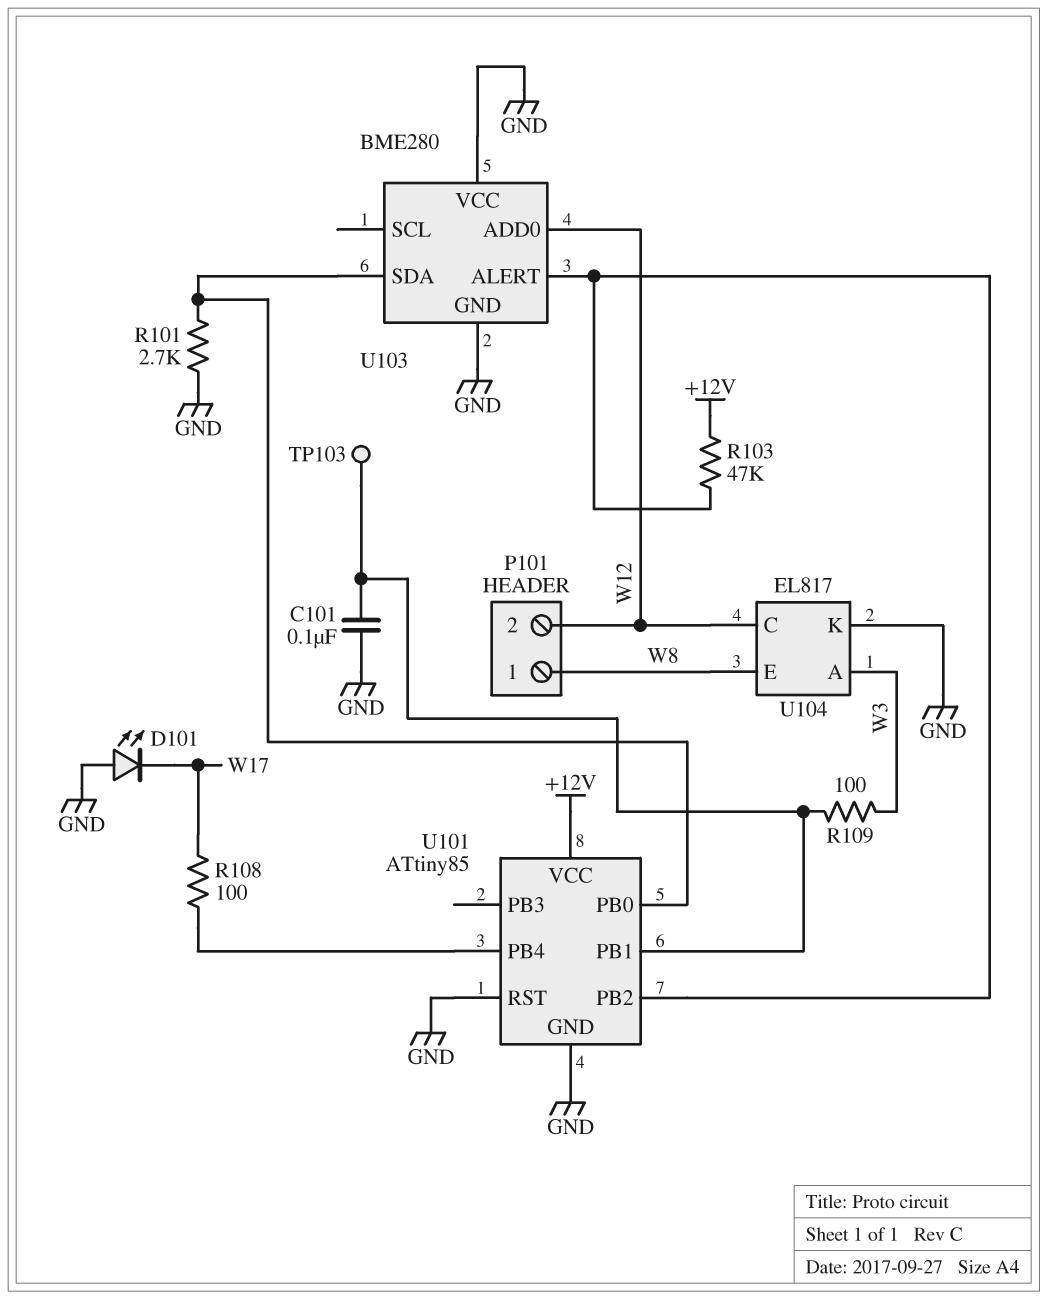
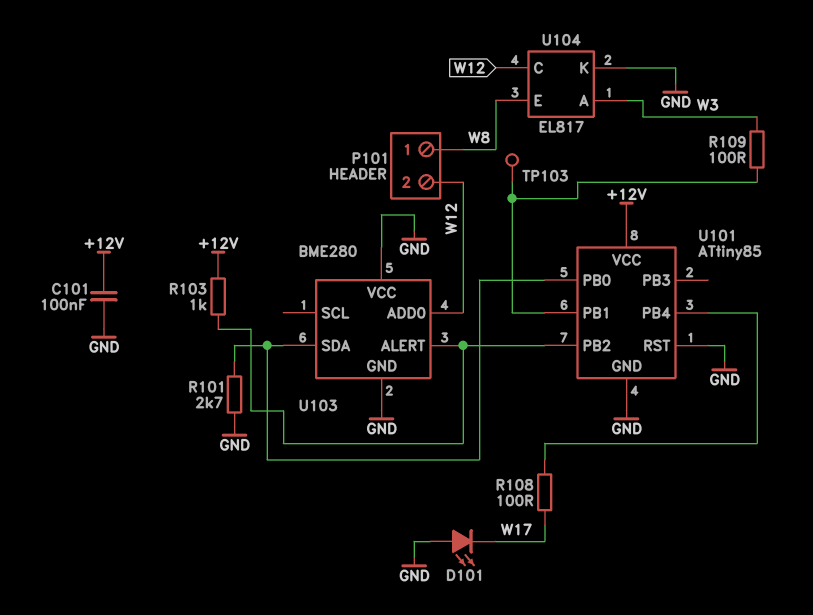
C101: 100nF (GND, U101/PB1) -> 100nF (+12V, GND)
R103: 47k (+12V, U101/PB2) -> 1k (+12V, U101/PB2)

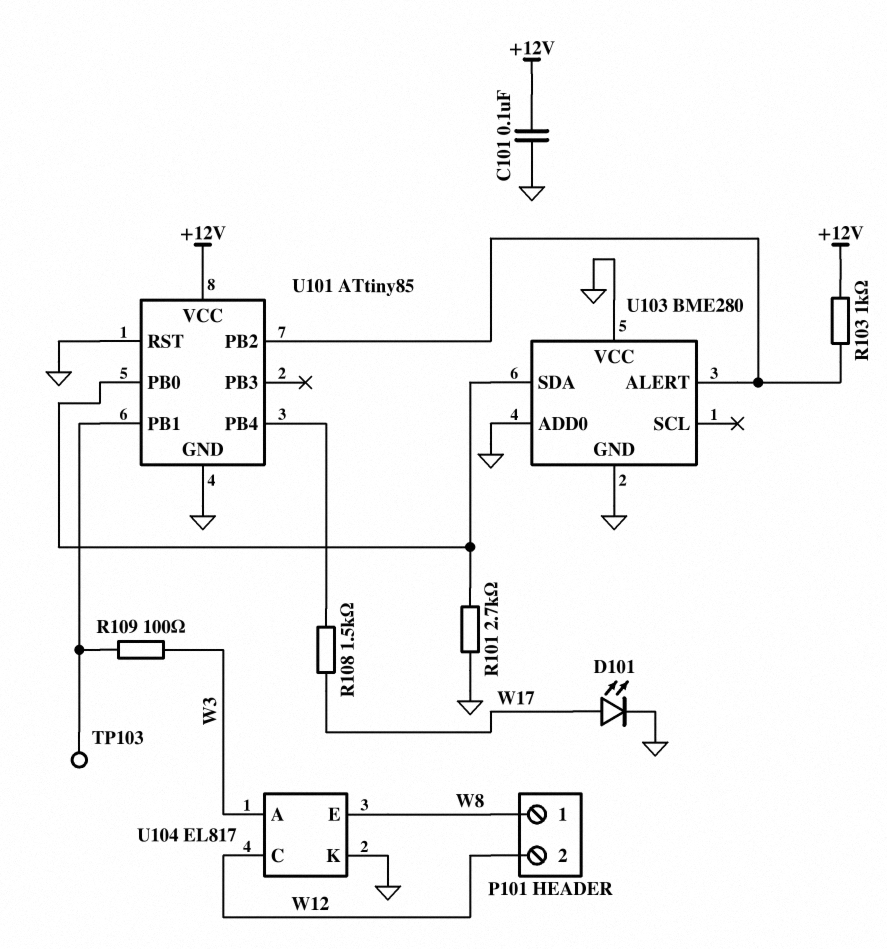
D101: LED (A GND, K W17) -> LED (A W17, K GND)
R108: 100 (U101/PB4, W17) -> 1.5k (U101/PB4, W17)
U103 pin ADD0: W12 -> GND

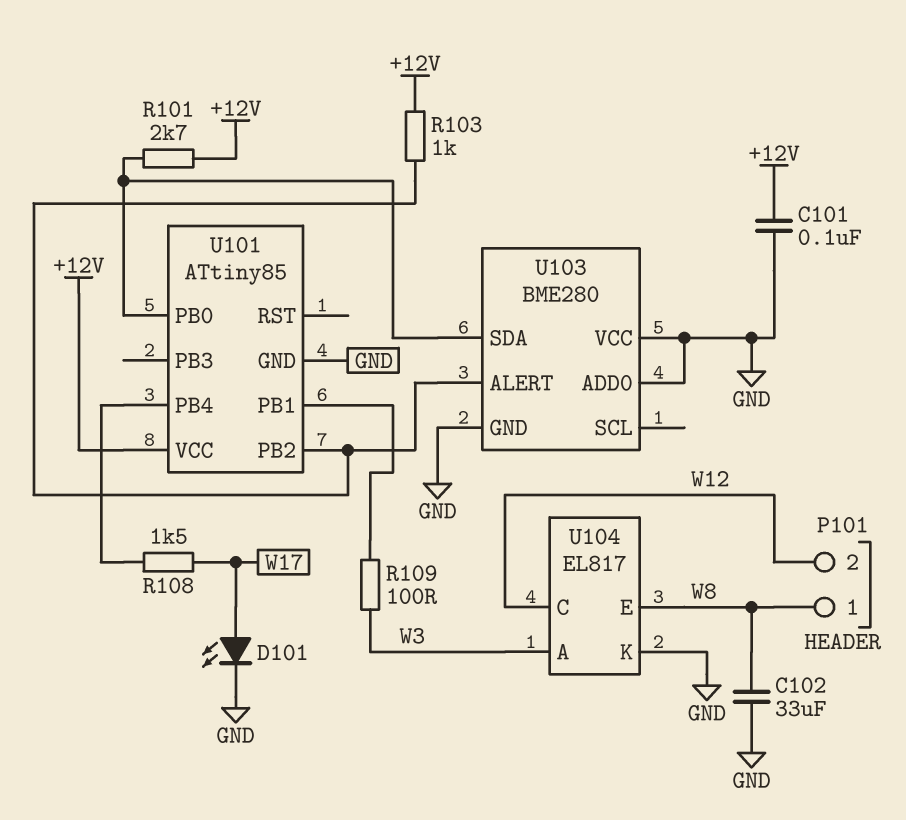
C102: none -> 33uF (GND, W8)
R101: 2.7k (GND, U101/PB0) -> 2.7k (+12V, U101/PB0)
TP103: test point (U101/PB1) -> none
U101 pin RST: GND -> none

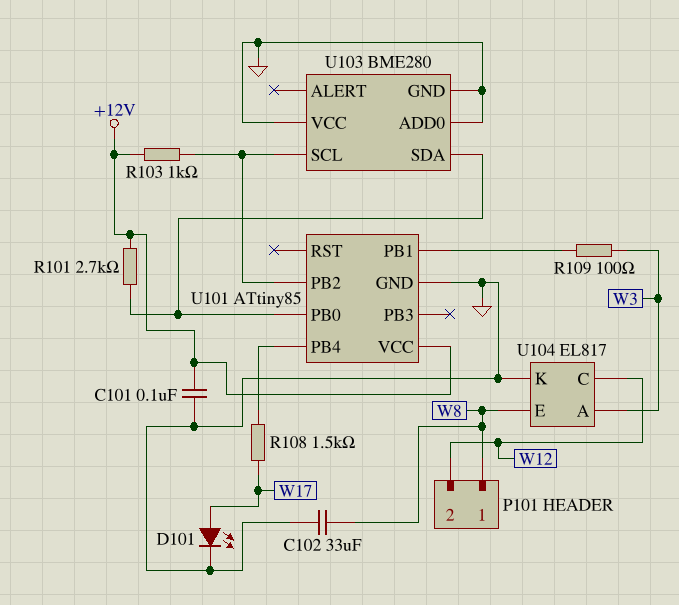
U103 pin ALERT: U101/PB2 -> none
U103 pin SCL: none -> U101/PB2

